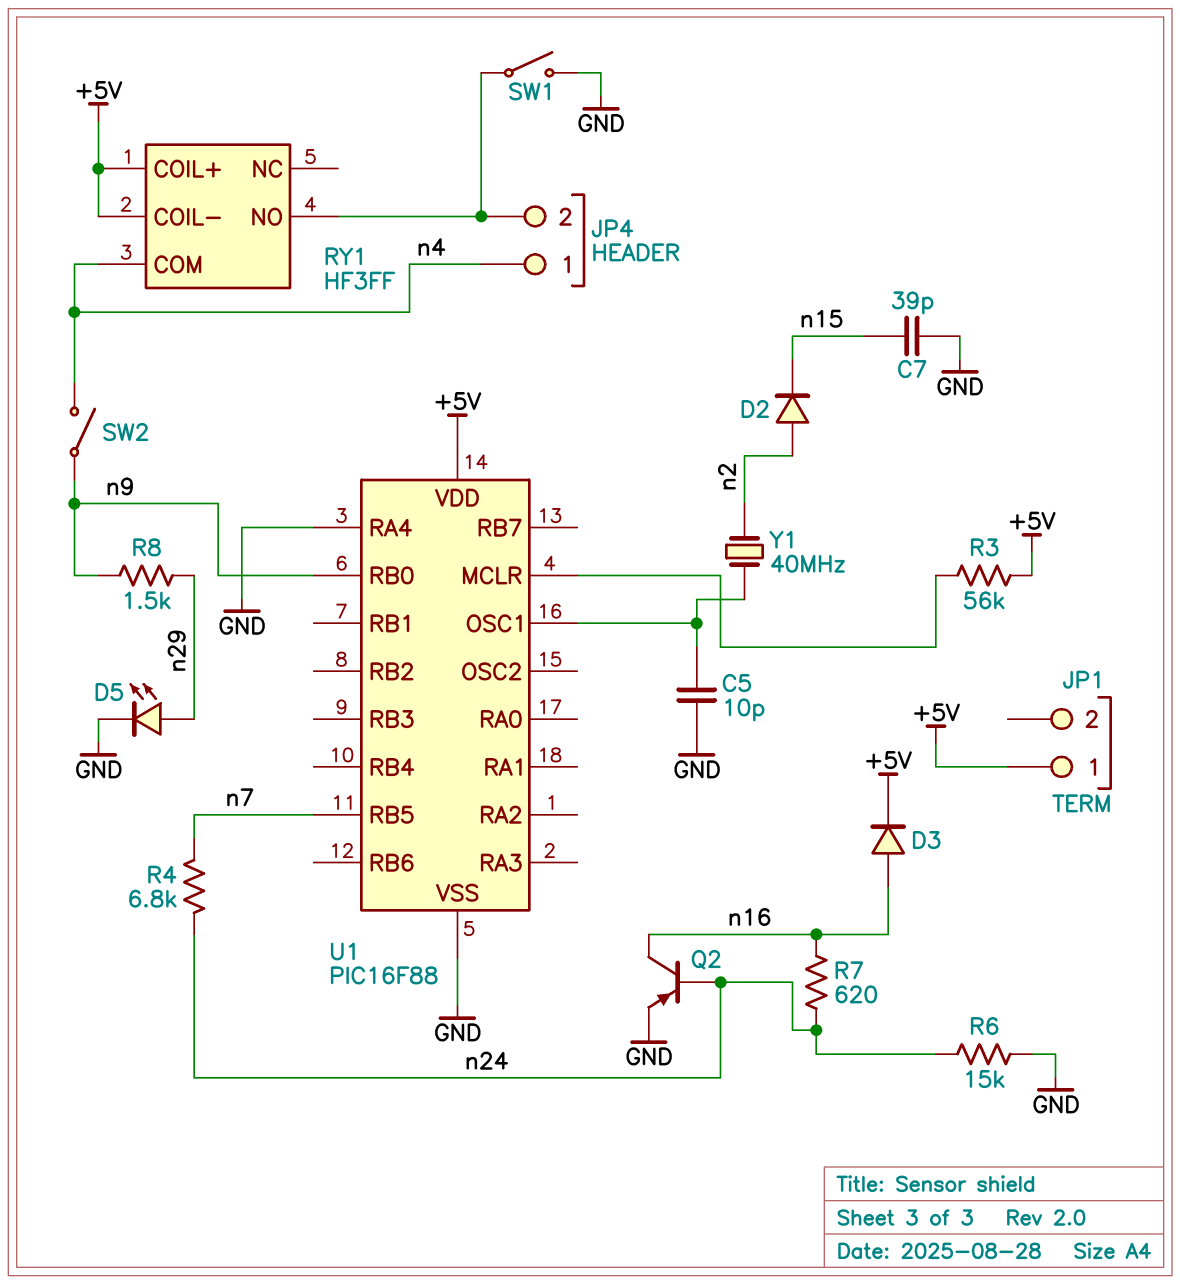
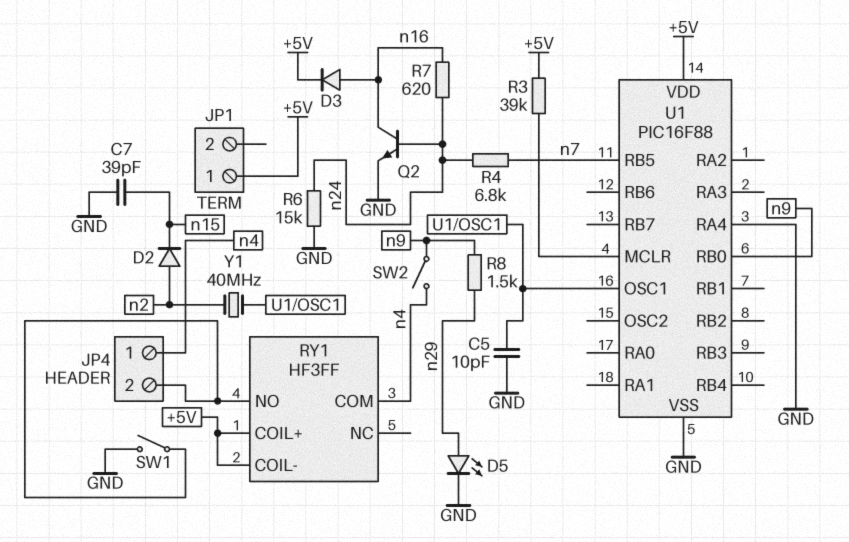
Q2: PNP (B n24, C n16, E GND) -> NPN (B n24, C n16, E GND)
R3: 56k (+5V, U1/MCLR) -> 39k (+5V, U1/MCLR)

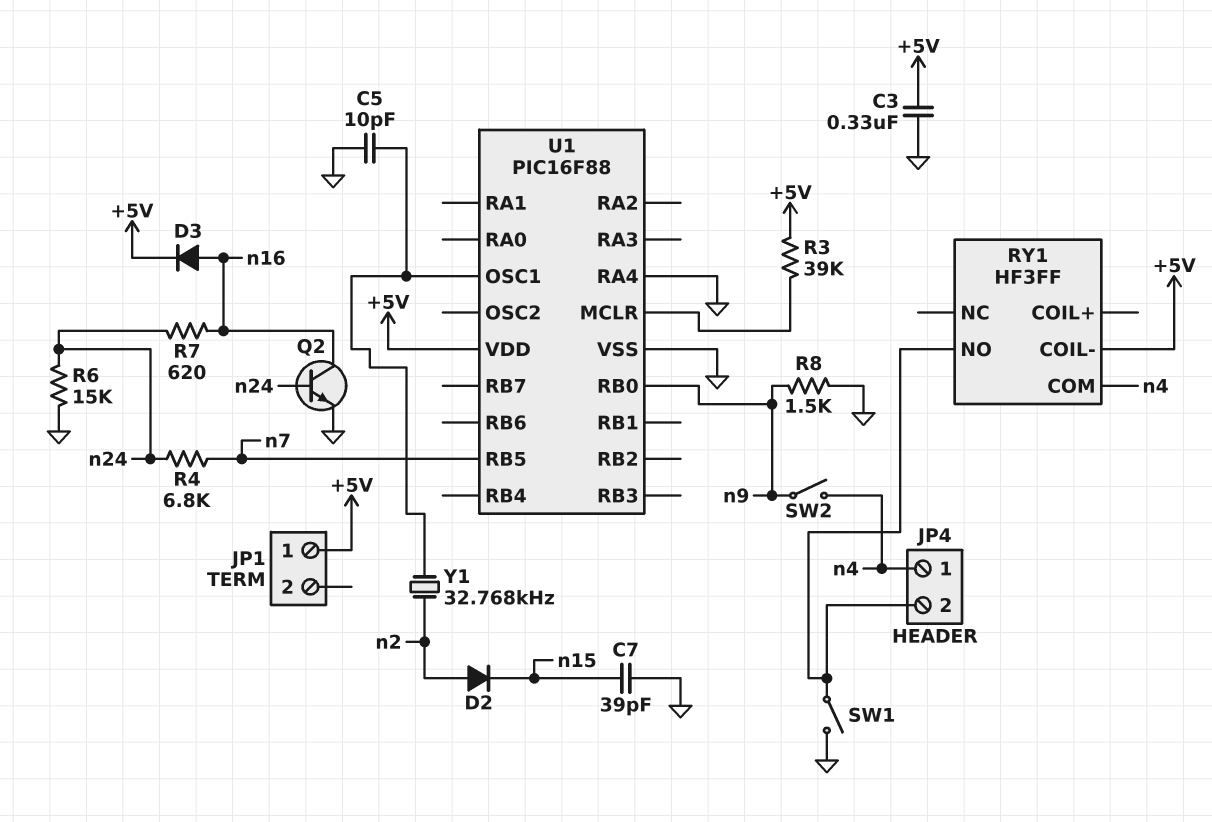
C3: none -> 330nF (+5V, GND)
D5: LED (A n29, K GND) -> none
R8: 1.5k (n9, n29) -> 1.5k (GND, n9)
RY1 pin COIL+: +5V -> none
Y1: 40MHz (U1/OSC1, n2) -> 32.768kHz (U1/OSC1, n2)

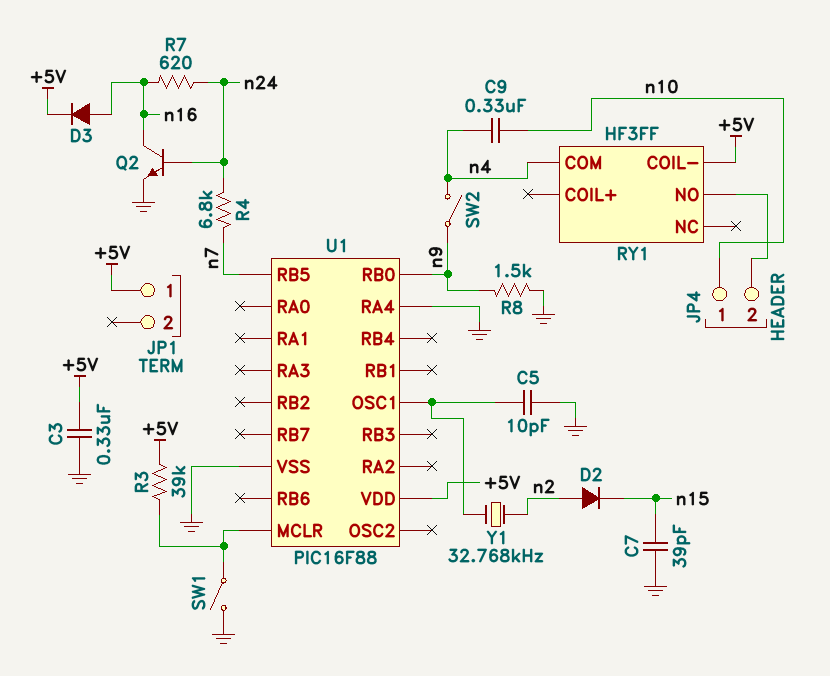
C9: none -> 330nF (n4, n10)
JP4 pin 1: n4 -> n10
R6: 15k (GND, n24) -> none
SW1: switch (GND, JP4/2) -> switch (GND, U1/MCLR)

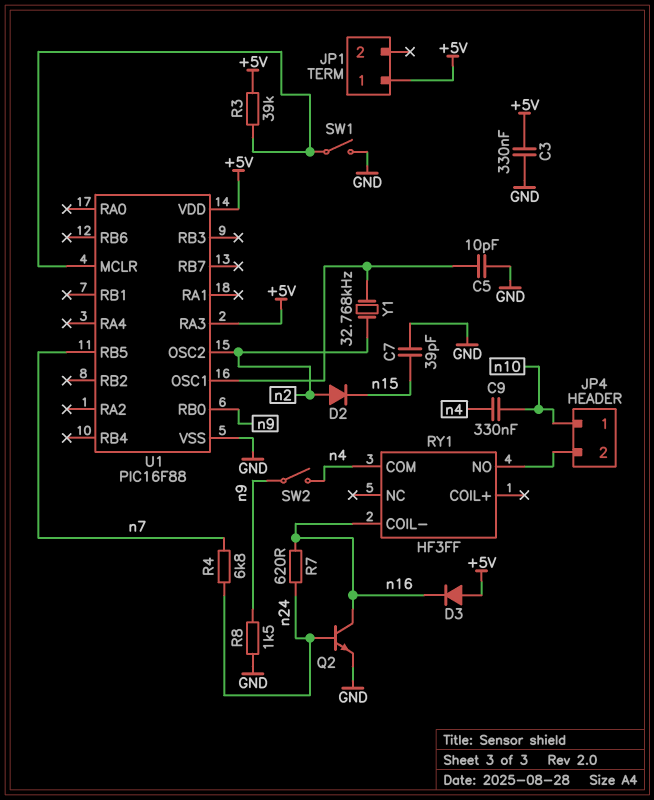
D3: diode (A n16, K +5V) -> diode (A +5V, K n16)
RY1 pin COIL-: +5V -> n16
U1 pin OSC2: none -> n2
U1 pin RA3: none -> +5V
U1 pin RA4: GND -> none

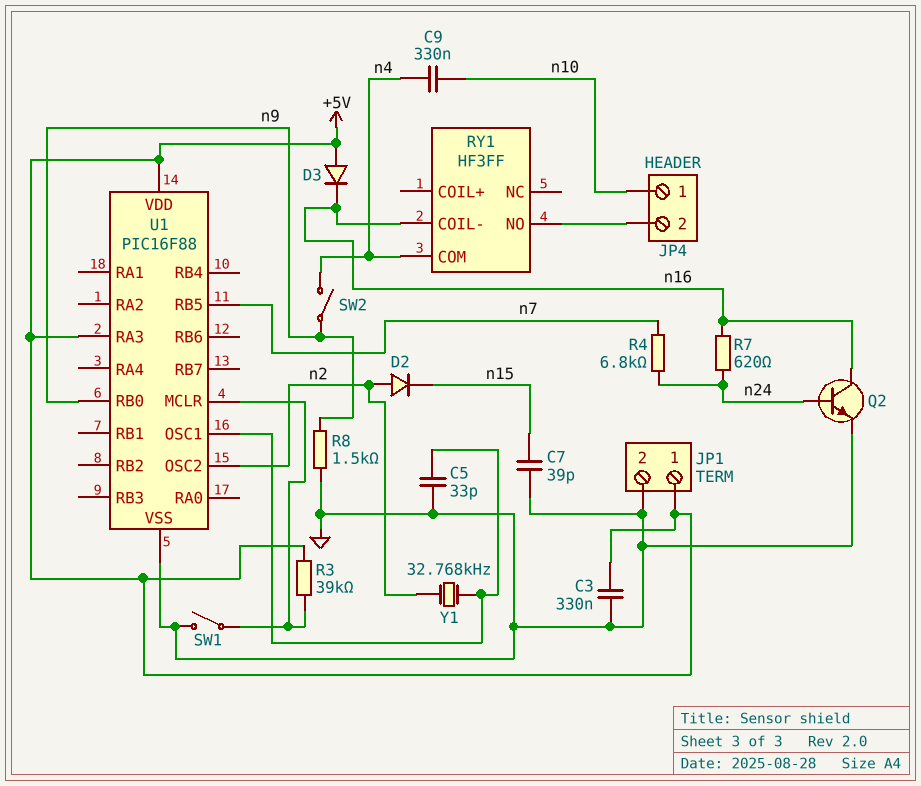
C5: 10pF (GND, U1/OSC1) -> 33pF (GND, U1/OSC1)
JP1 pin 2: none -> GND

